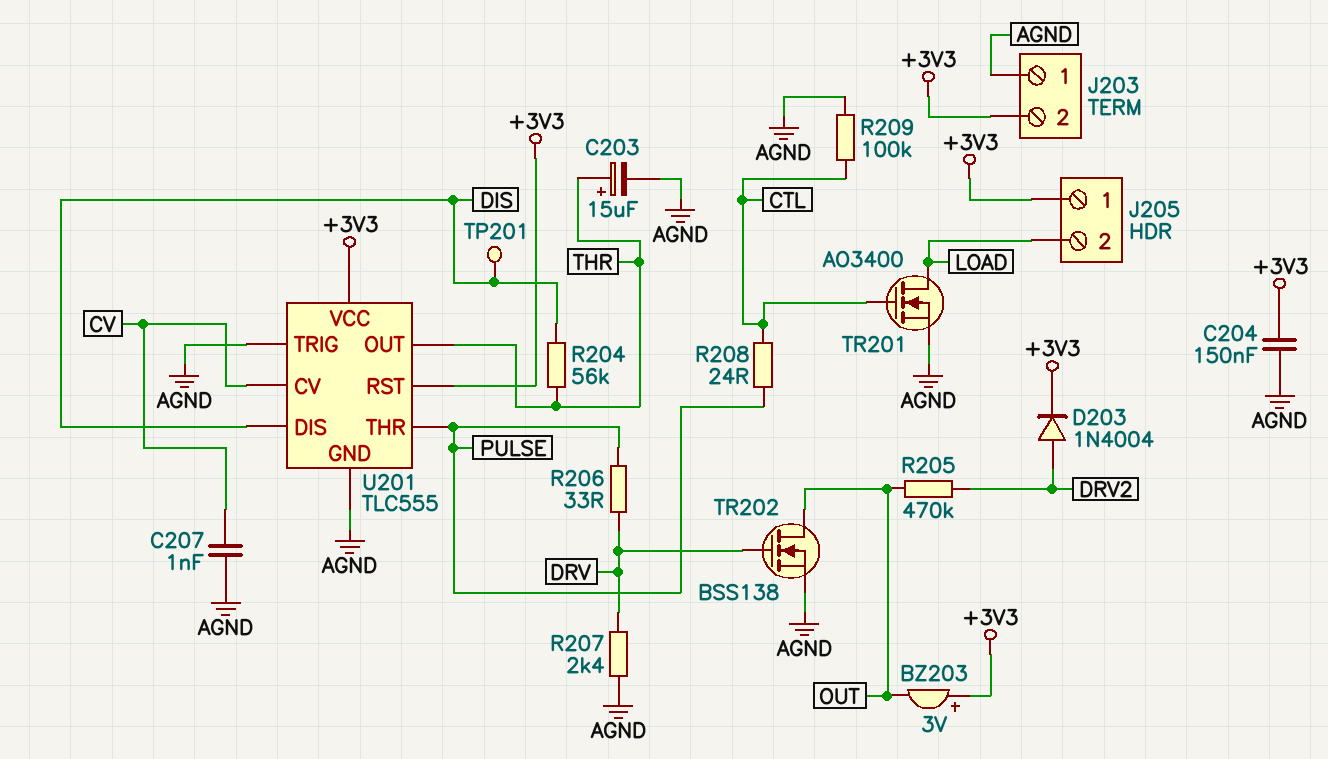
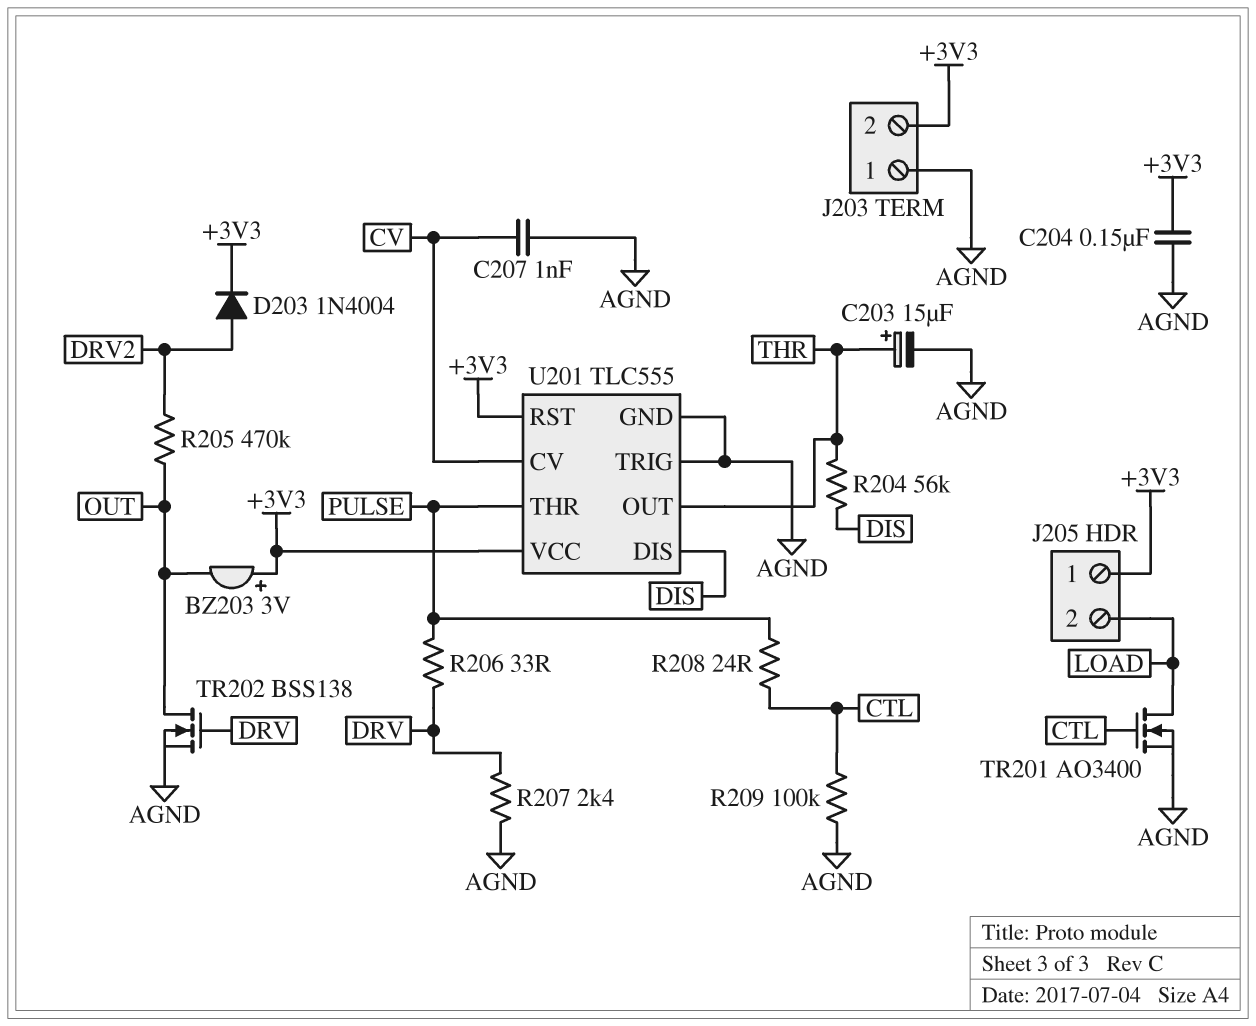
TP201: test point (DIS) -> none

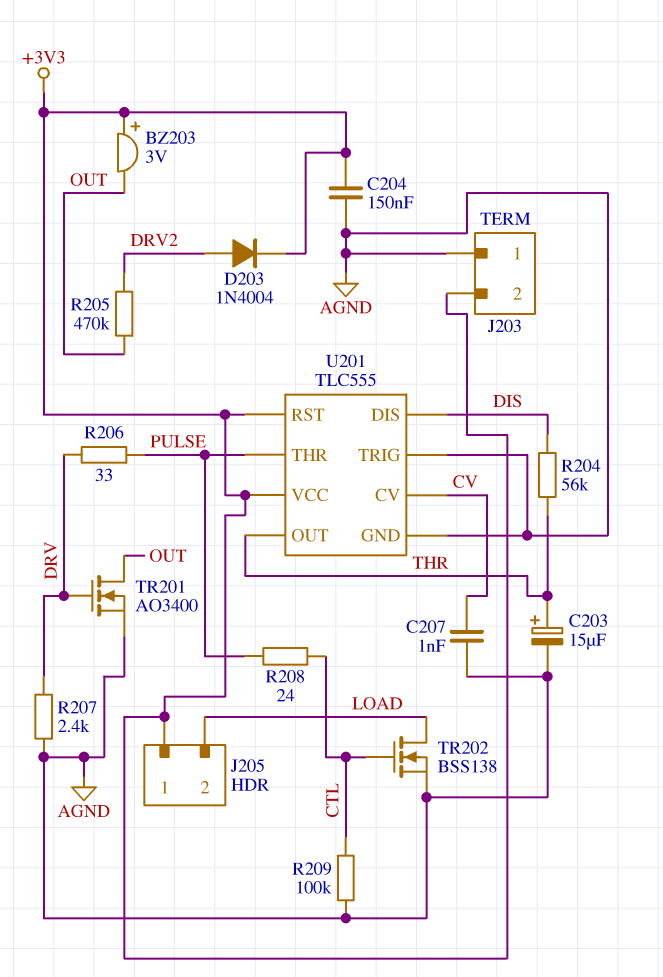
TR201: NMOS AO3400 (G CTL, D LOAD, S AGND) -> NMOS AO3400 (G DRV, D OUT, S AGND)
TR202: NMOS BSS138 (G DRV, D OUT, S AGND) -> NMOS BSS138 (G CTL, D LOAD, S AGND)

